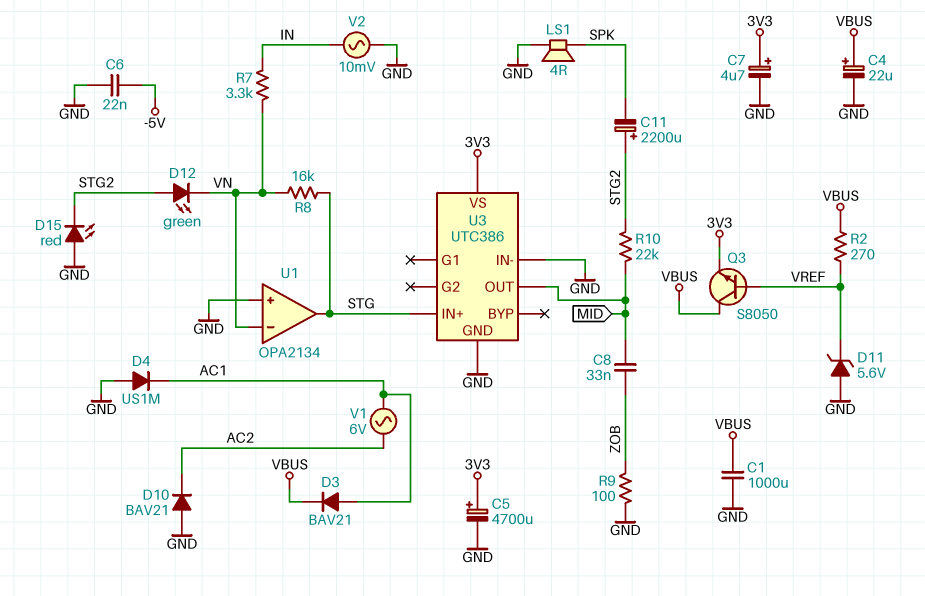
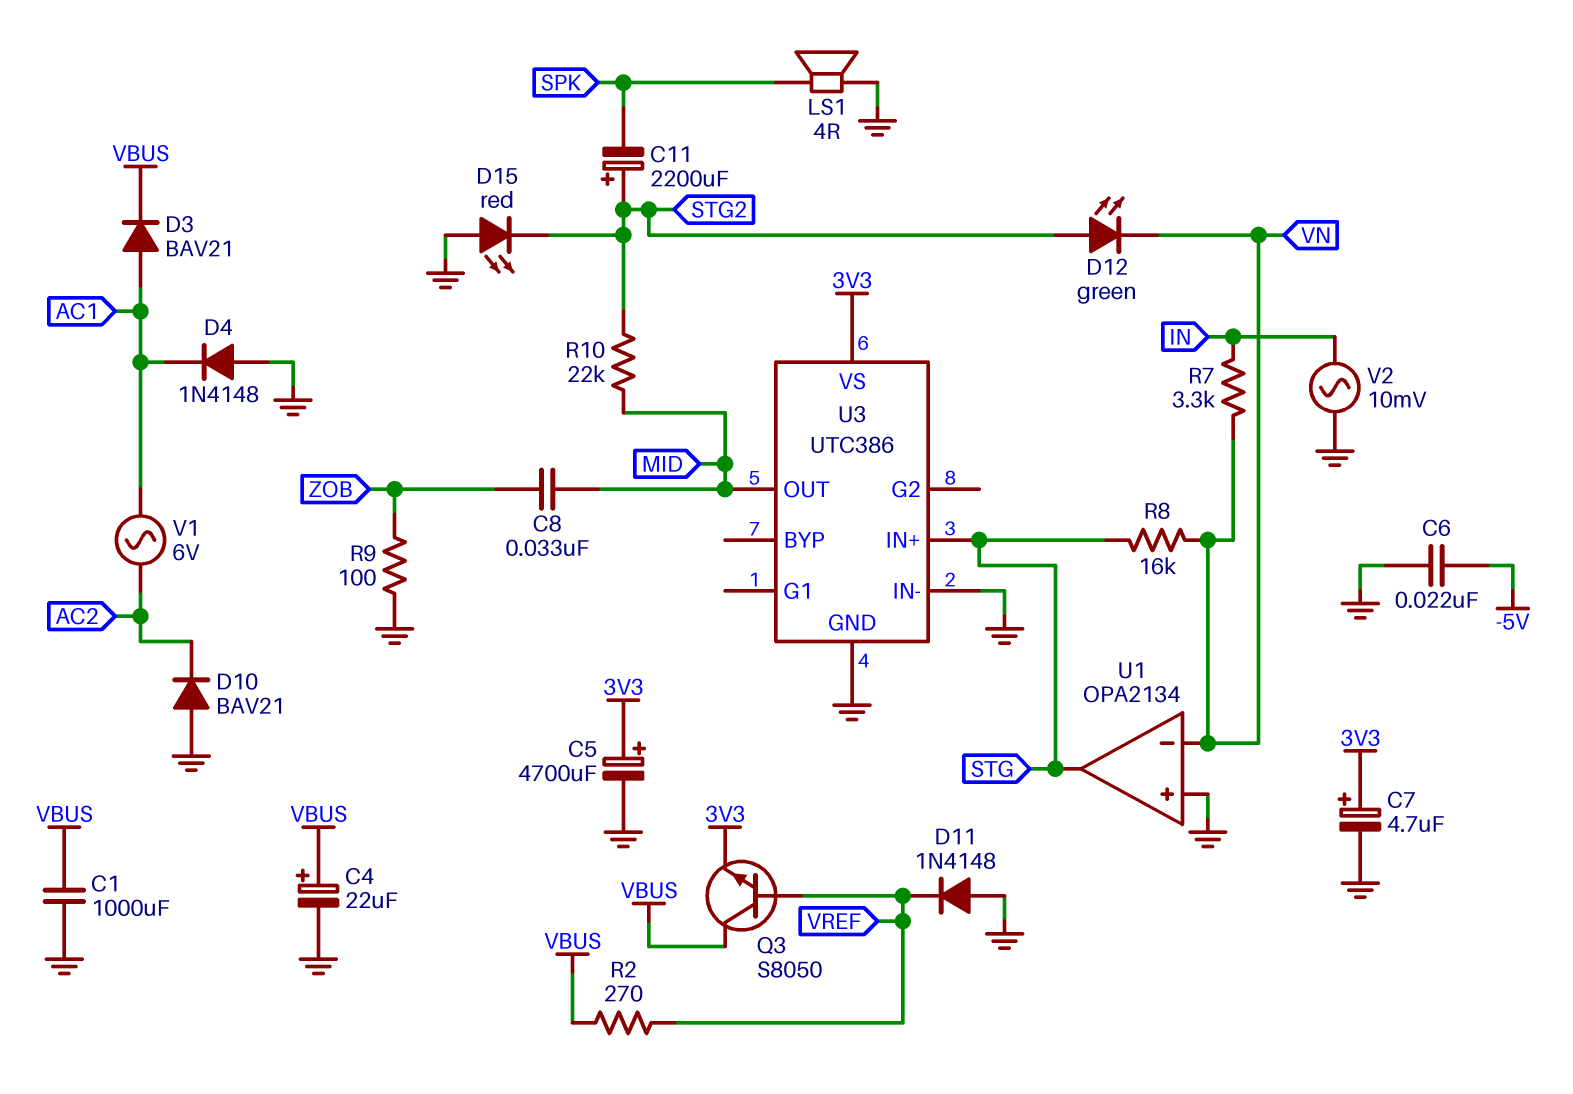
D4: diode US1M (A GND, K AC1) -> diode 1N4148 (A GND, K AC1)
D11: zener 5.6V (A GND, K VREF) -> diode 1N4148 (A GND, K VREF)

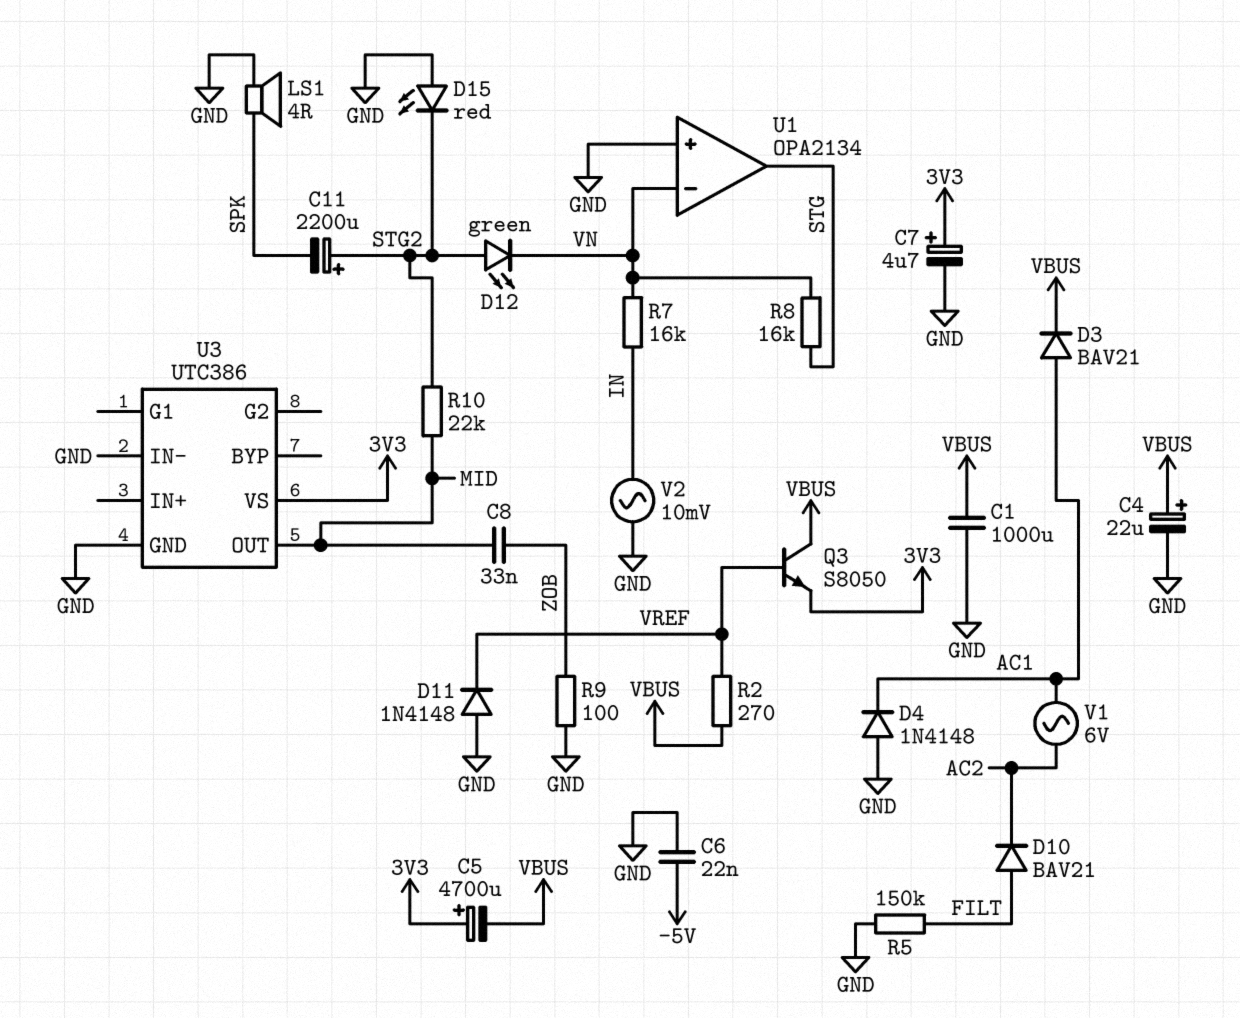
C5: 4700uF (plus 3V3, minus GND) -> 4700uF (plus 3V3, minus VBUS)
D10: diode BAV21 (A GND, K AC2) -> diode BAV21 (A FILT, K AC2)
R5: none -> 150k (FILT, GND)
R7: 3.3k (IN, VN) -> 16k (IN, VN)
U3 pin IN+: STG -> none

